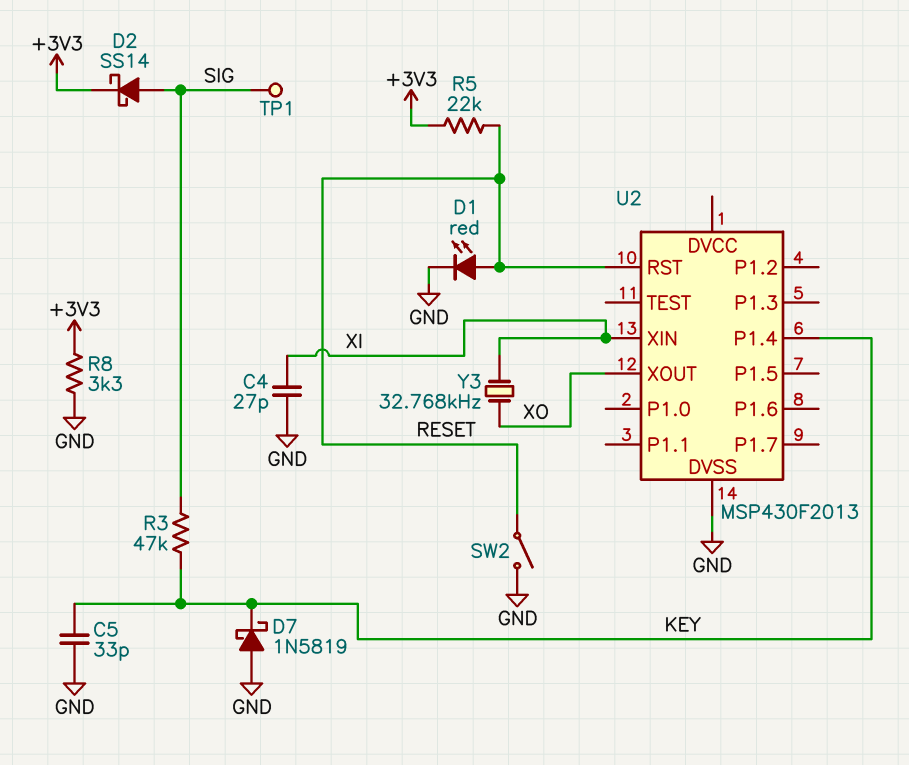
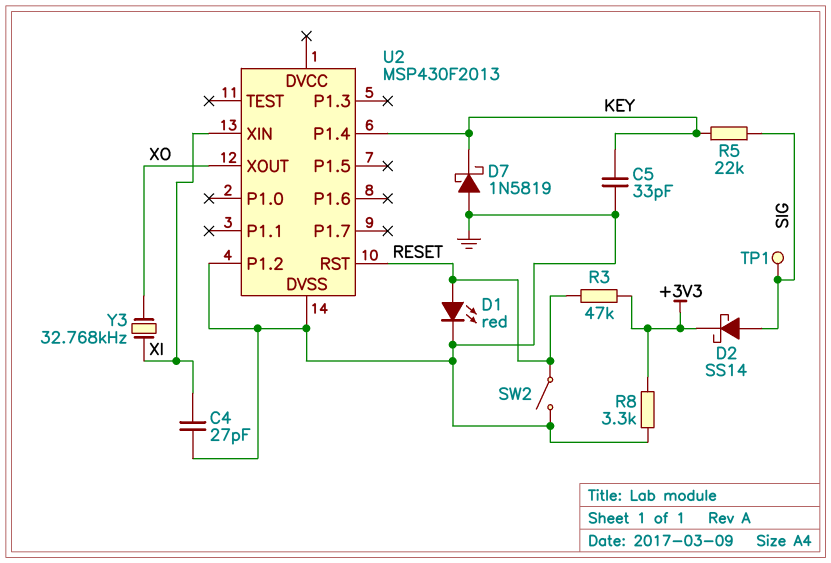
R3: 47k (KEY, SIG) -> 47k (+3V3, RESET)
R5: 22k (+3V3, RESET) -> 22k (KEY, SIG)
U2 pin P1.2: none -> GND

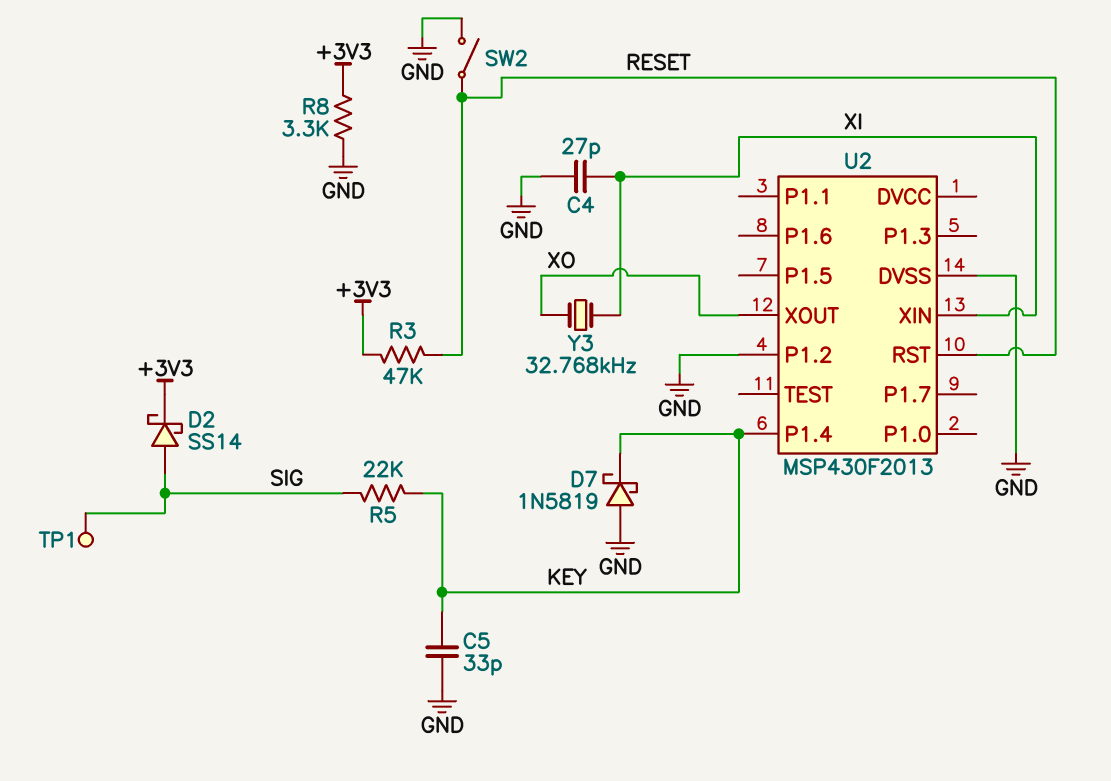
D1: LED red (A RESET, K GND) -> none

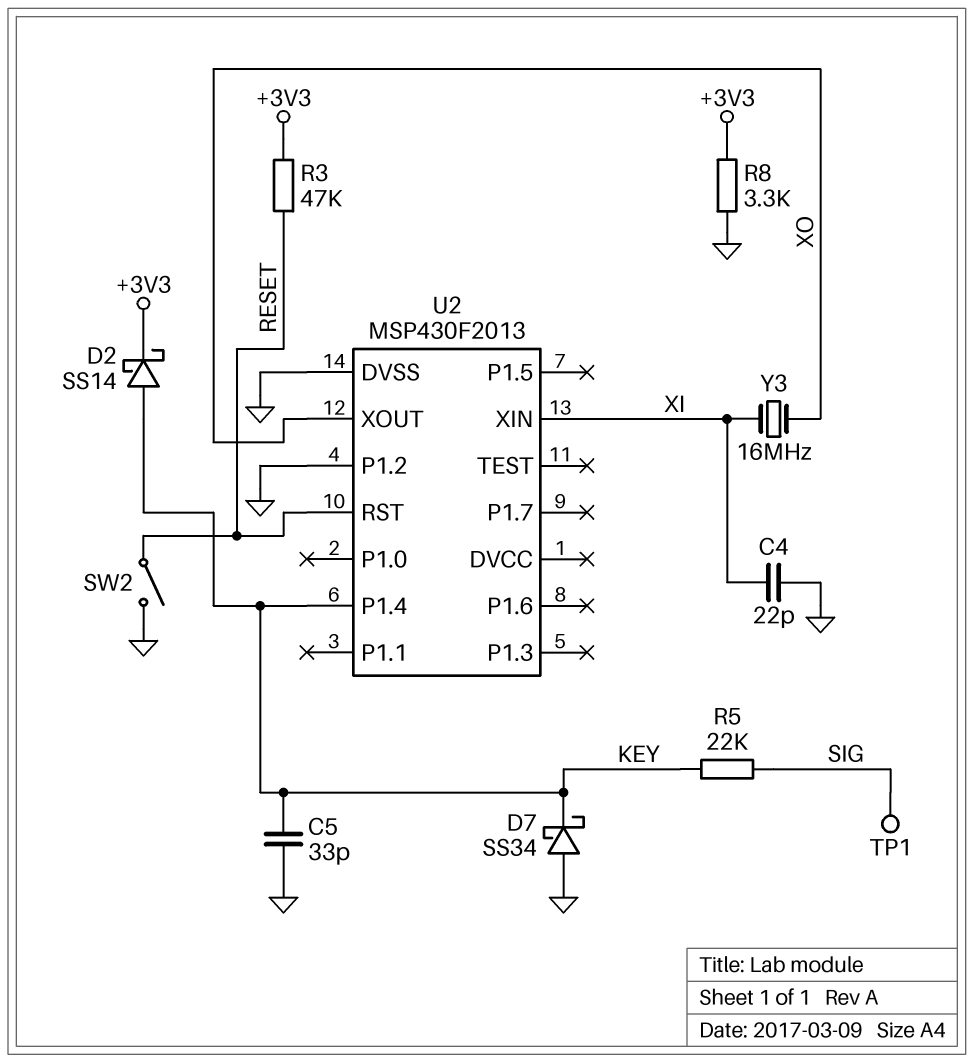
C4: 27pF (GND, XI) -> 22pF (GND, XI)
D2: schottky SS14 (A SIG, K +3V3) -> schottky SS14 (A KEY, K +3V3)
D7: schottky 1N5819 (A GND, K KEY) -> schottky SS34 (A GND, K KEY)
Y3: 32.768kHz (XI, XO) -> 16MHz (XI, XO)

